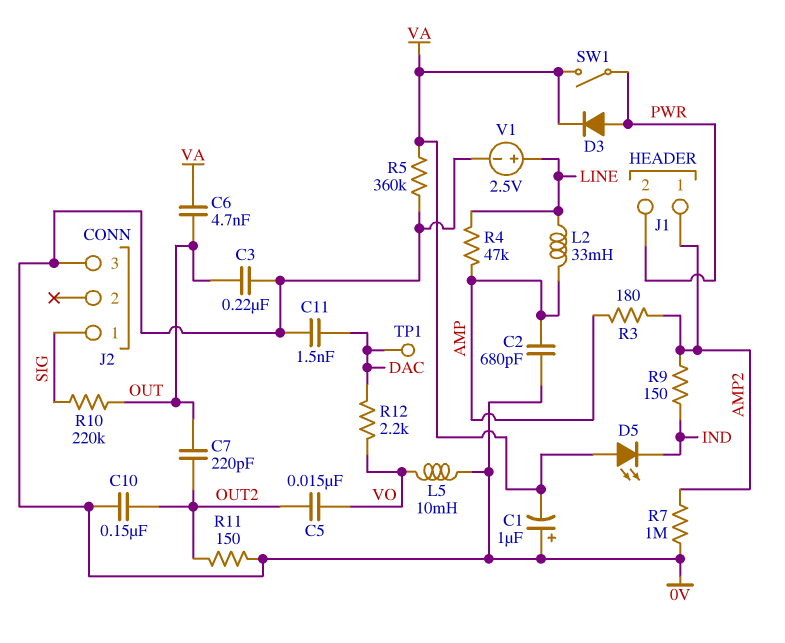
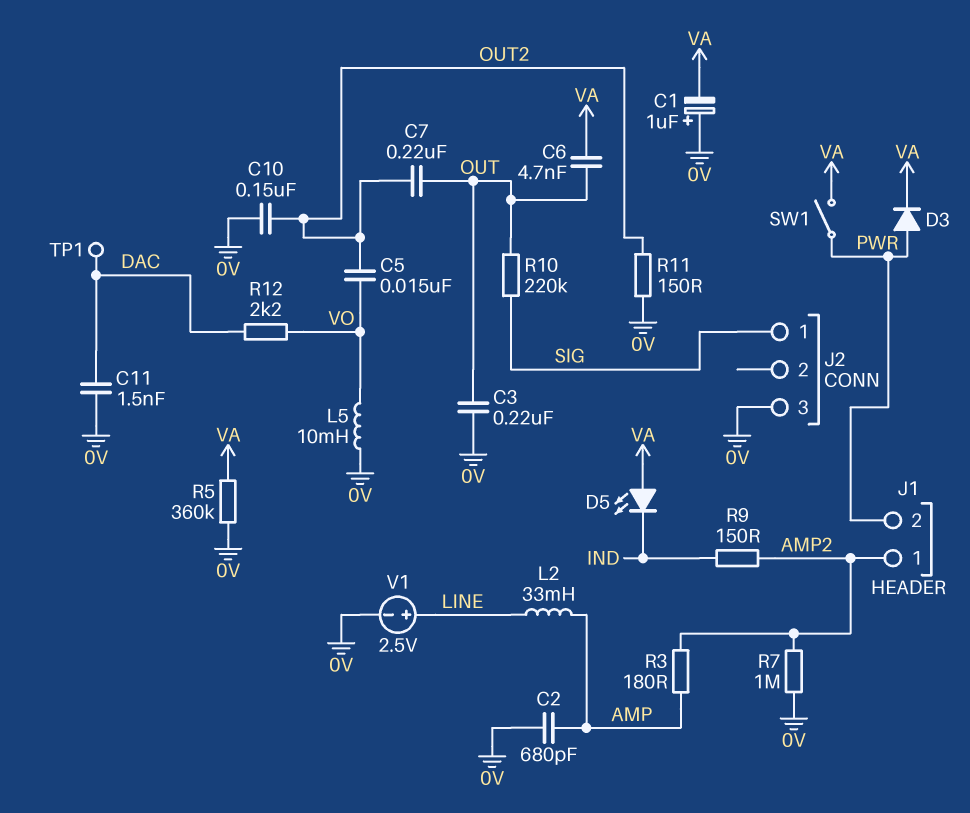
C7: 220pF (OUT, OUT2) -> 220nF (OUT, OUT2)
R4: 47k (AMP, LINE) -> none

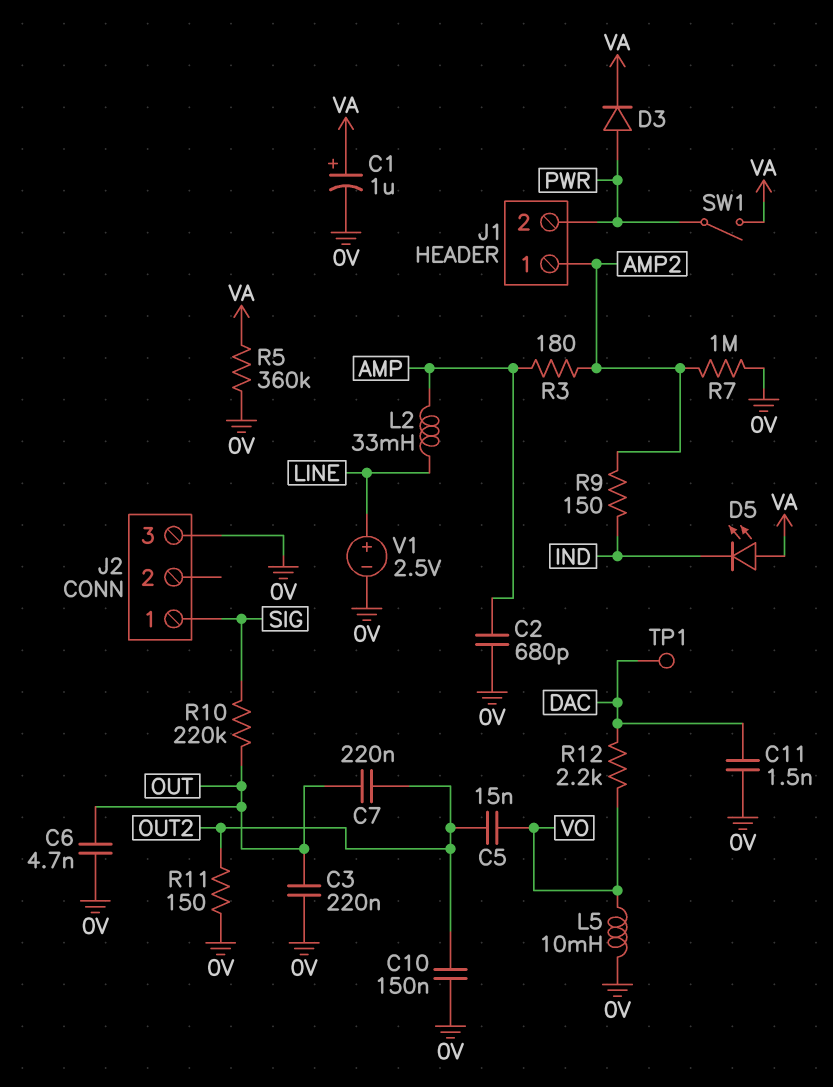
C1: 1uF (plus 0V, minus VA) -> 1uF (plus VA, minus 0V)
C6: 4.7nF (OUT, VA) -> 4.7nF (0V, OUT)

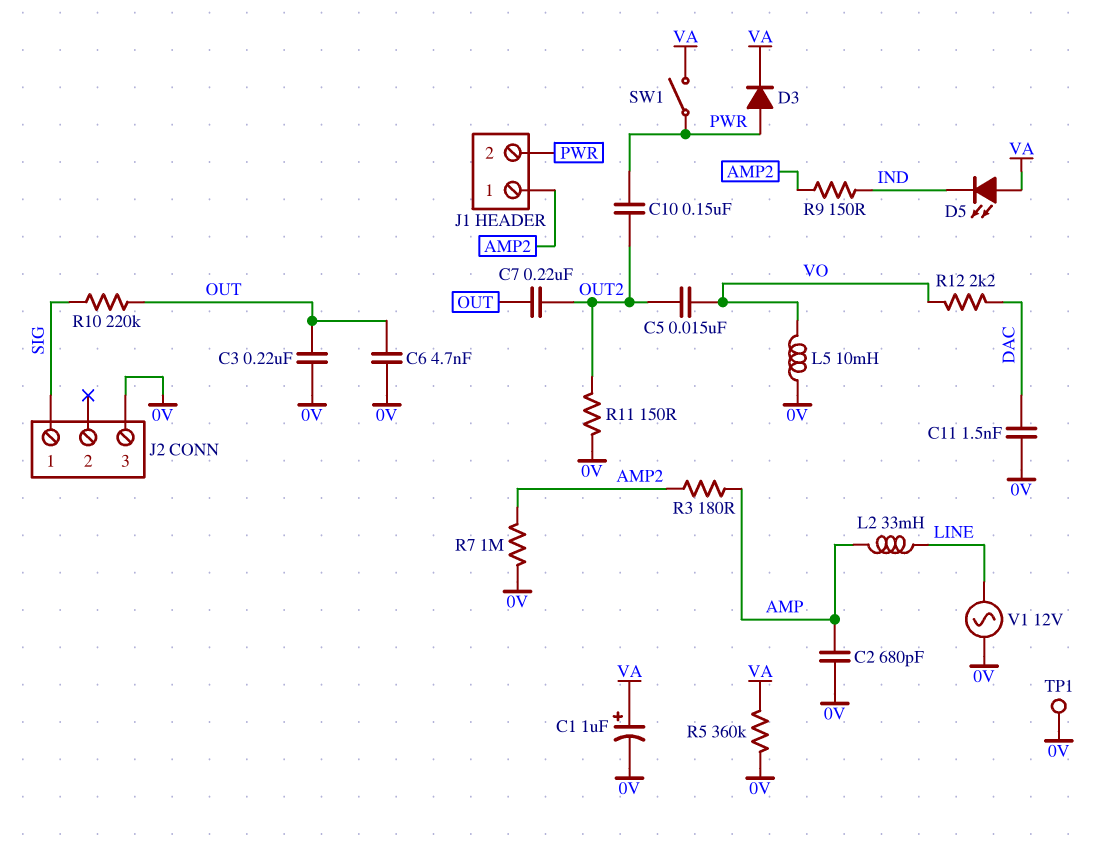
C10: 150nF (0V, OUT2) -> 150nF (OUT2, PWR)
TP1: test point (DAC) -> test point (0V)
V1: 2.5V (plus LINE, minus 0V) -> AC 12V (0V, LINE)

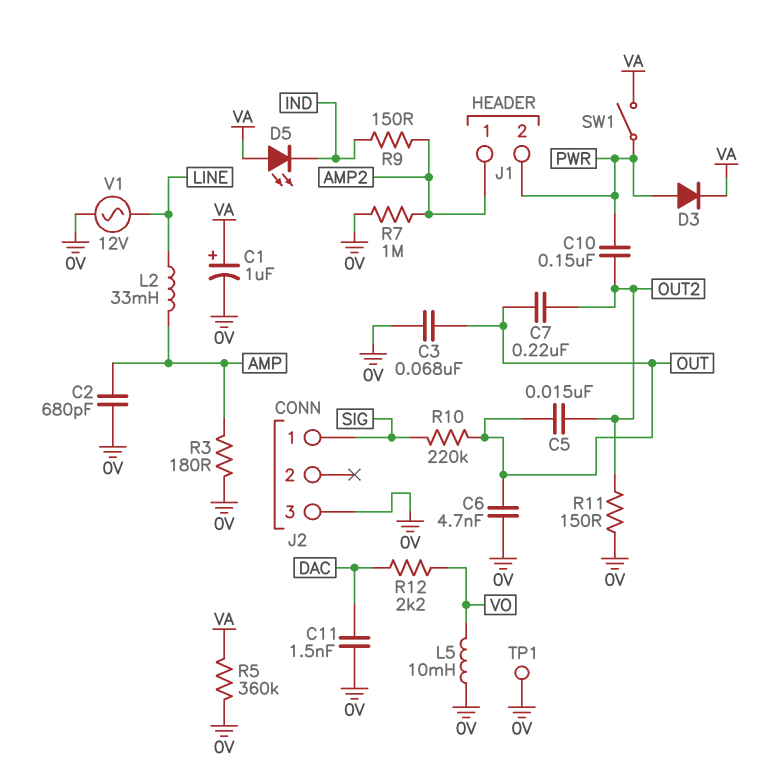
C3: 220nF (0V, OUT) -> 68nF (0V, OUT)
C5: 15nF (OUT2, VO) -> 15nF (OUT, OUT2)
R3: 180 (AMP, AMP2) -> 180 (0V, AMP)

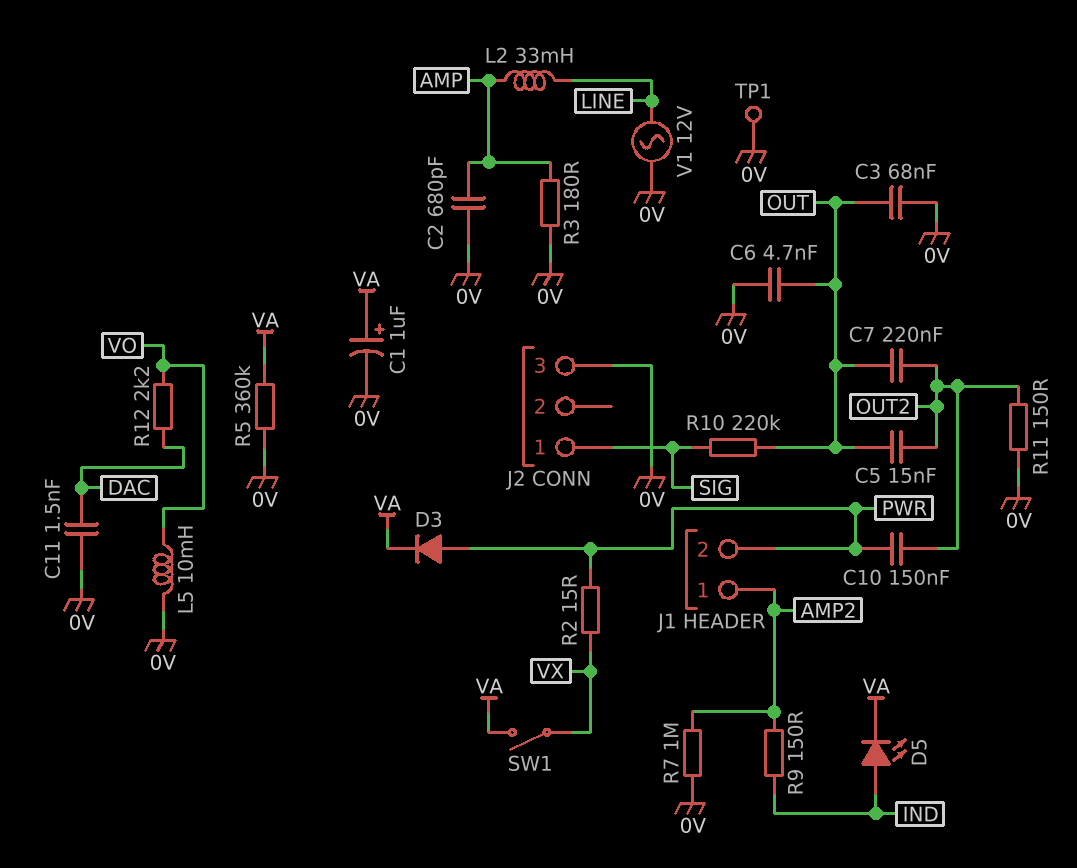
D5: LED (A VA, K IND) -> LED (A IND, K VA)
R2: none -> 15 (PWR, VX)
SW1: switch (PWR, VA) -> switch (VA, VX)

